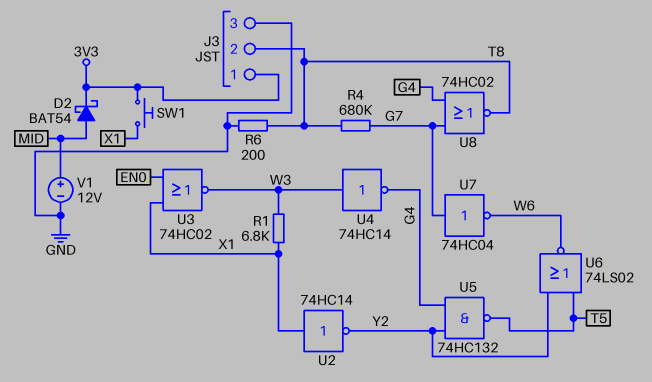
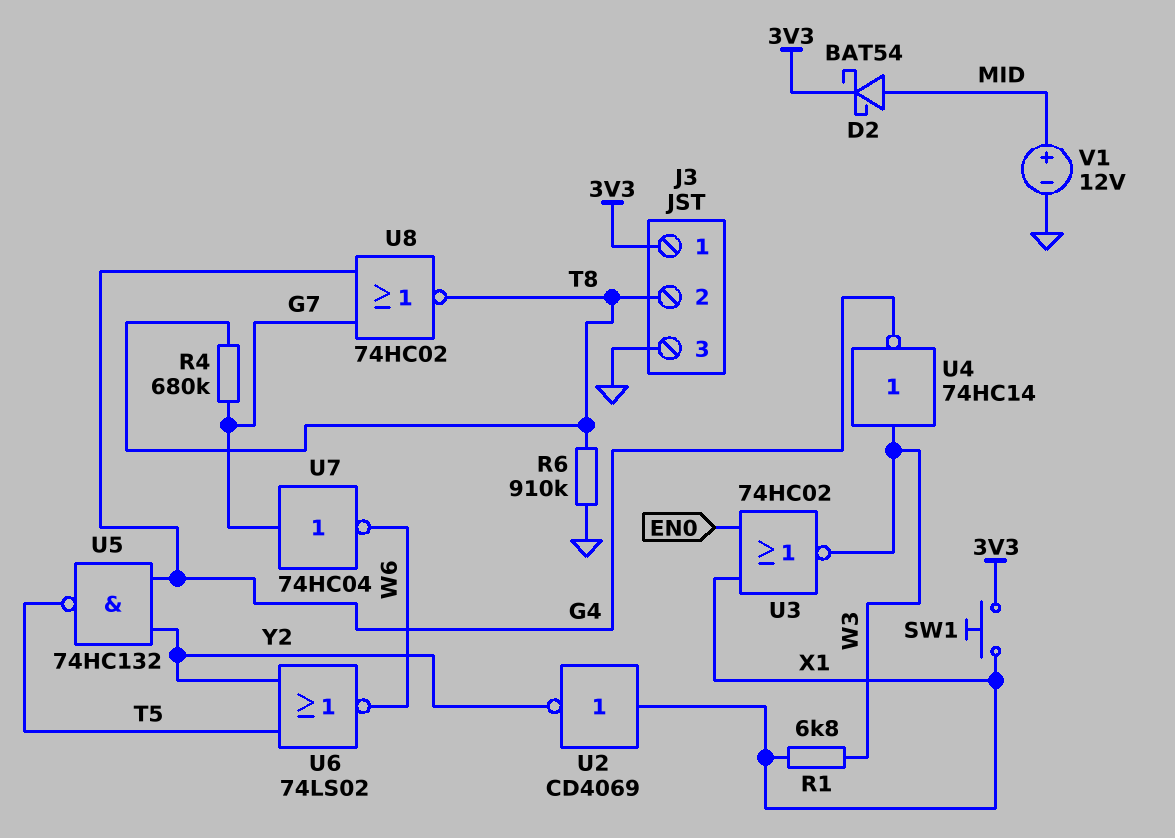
R6: 200 (GND, T8) -> 910k (GND, T8)
U2: NOT 74HC14 (in X1, out Y2) -> NOT CD4069 (in X1, out Y2)

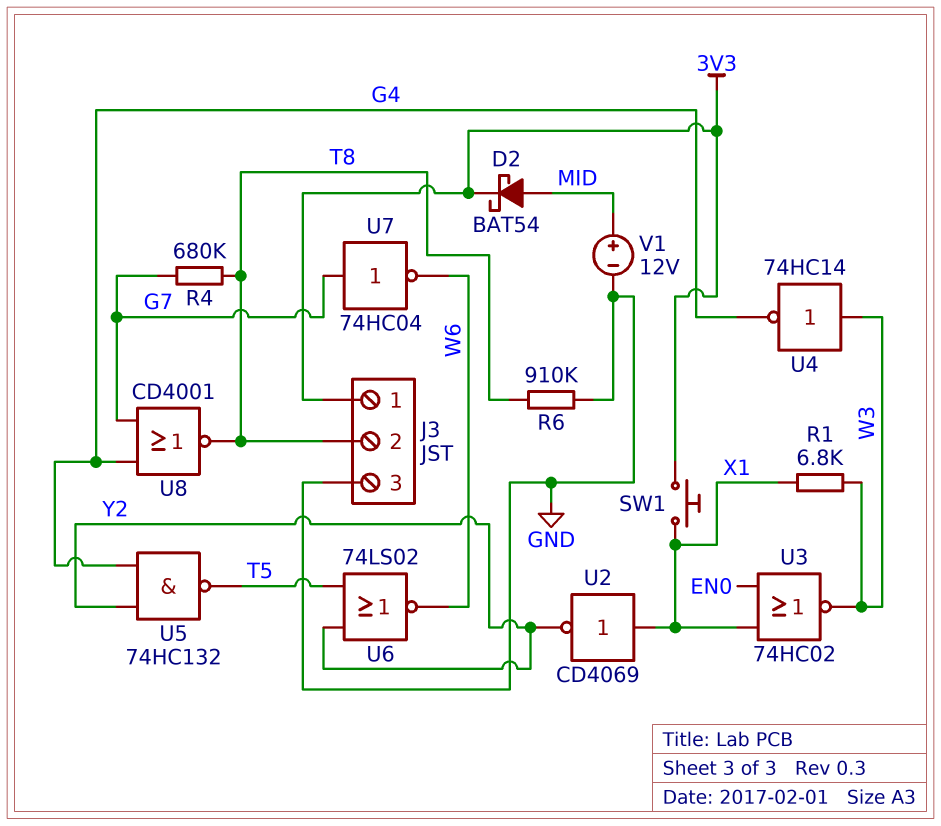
U8: NOR 74HC02 (in G4, in G7, out T8) -> NOR CD4001 (in G4, in G7, out T8)

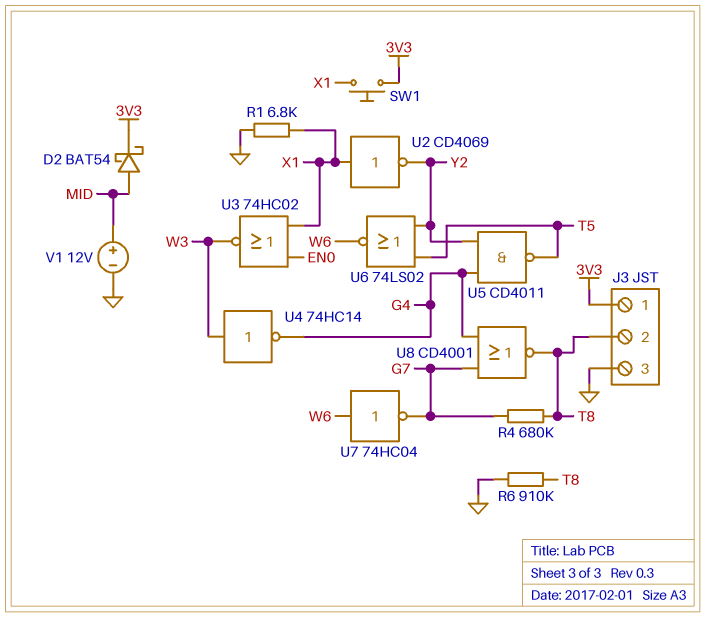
R1: 6.8k (W3, X1) -> 6.8k (GND, X1)
U5: NAND 74HC132 (in G4, in Y2, out T5) -> NAND CD4011 (in G4, in Y2, out T5)
U7: NOT 74HC04 (in G7, out W6) -> NOT 74HC04 (in W6, out G7)

